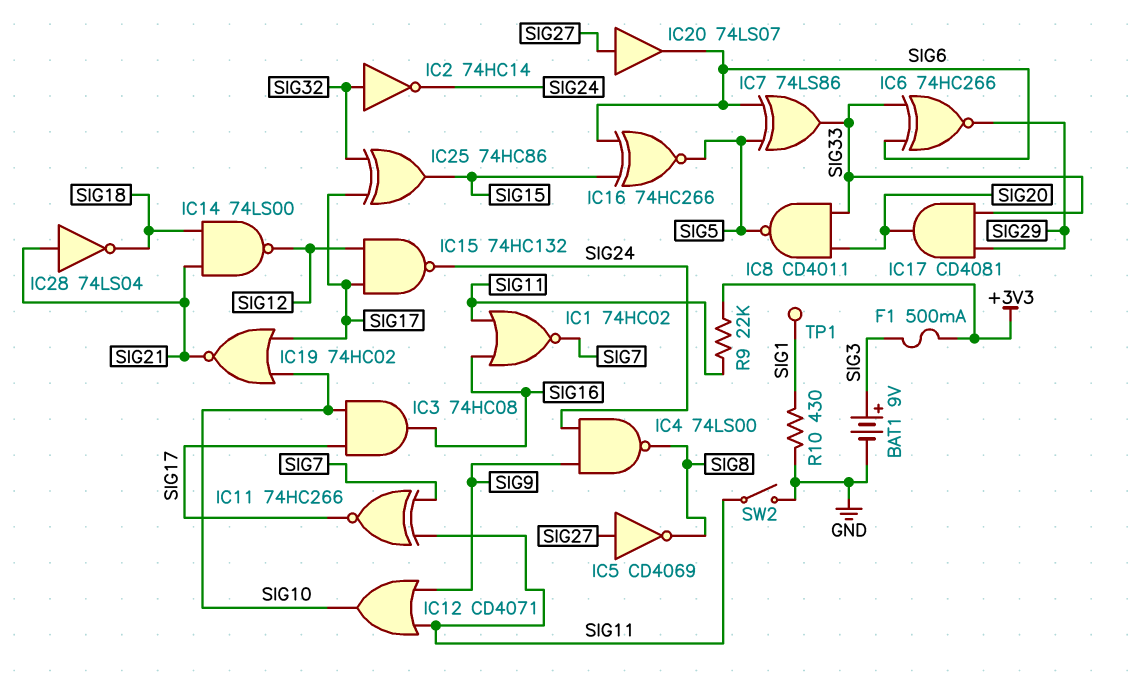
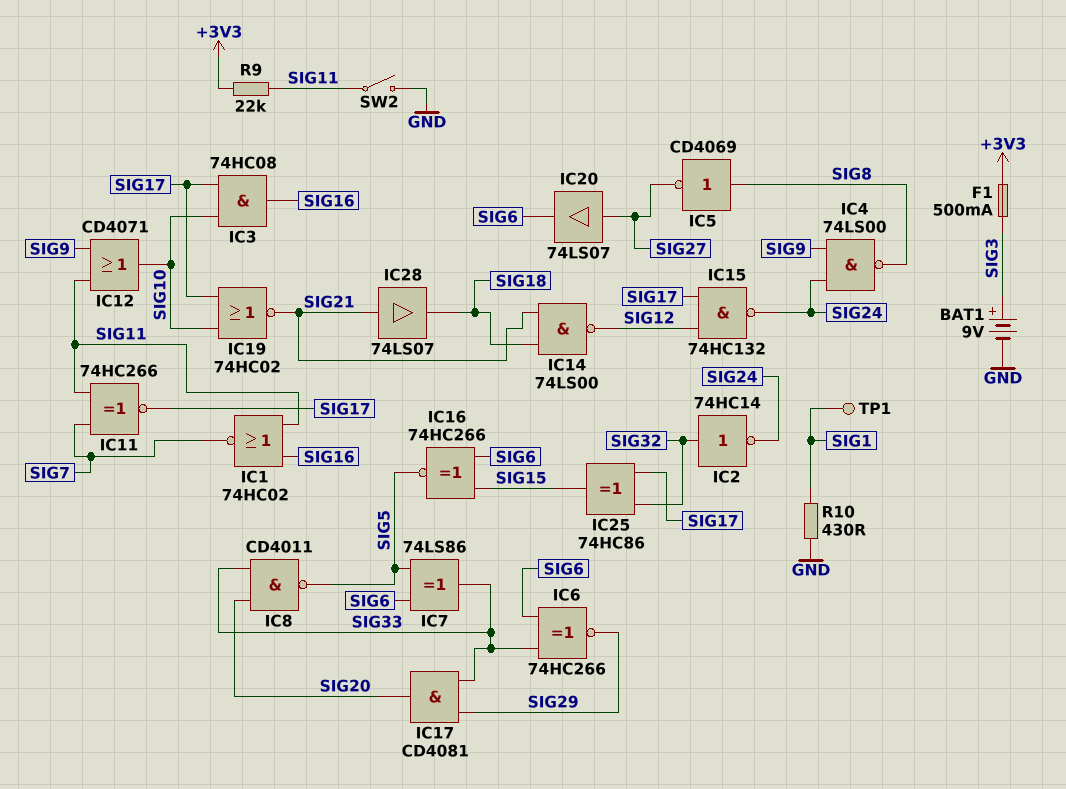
IC5: NOT CD4069 (in SIG27, out SIG8) -> NOT CD4069 (in SIG8, out SIG27)
IC28: NOT 74LS04 (in SIG21, out SIG18) -> buffer 74LS07 (in SIG21, out SIG18)

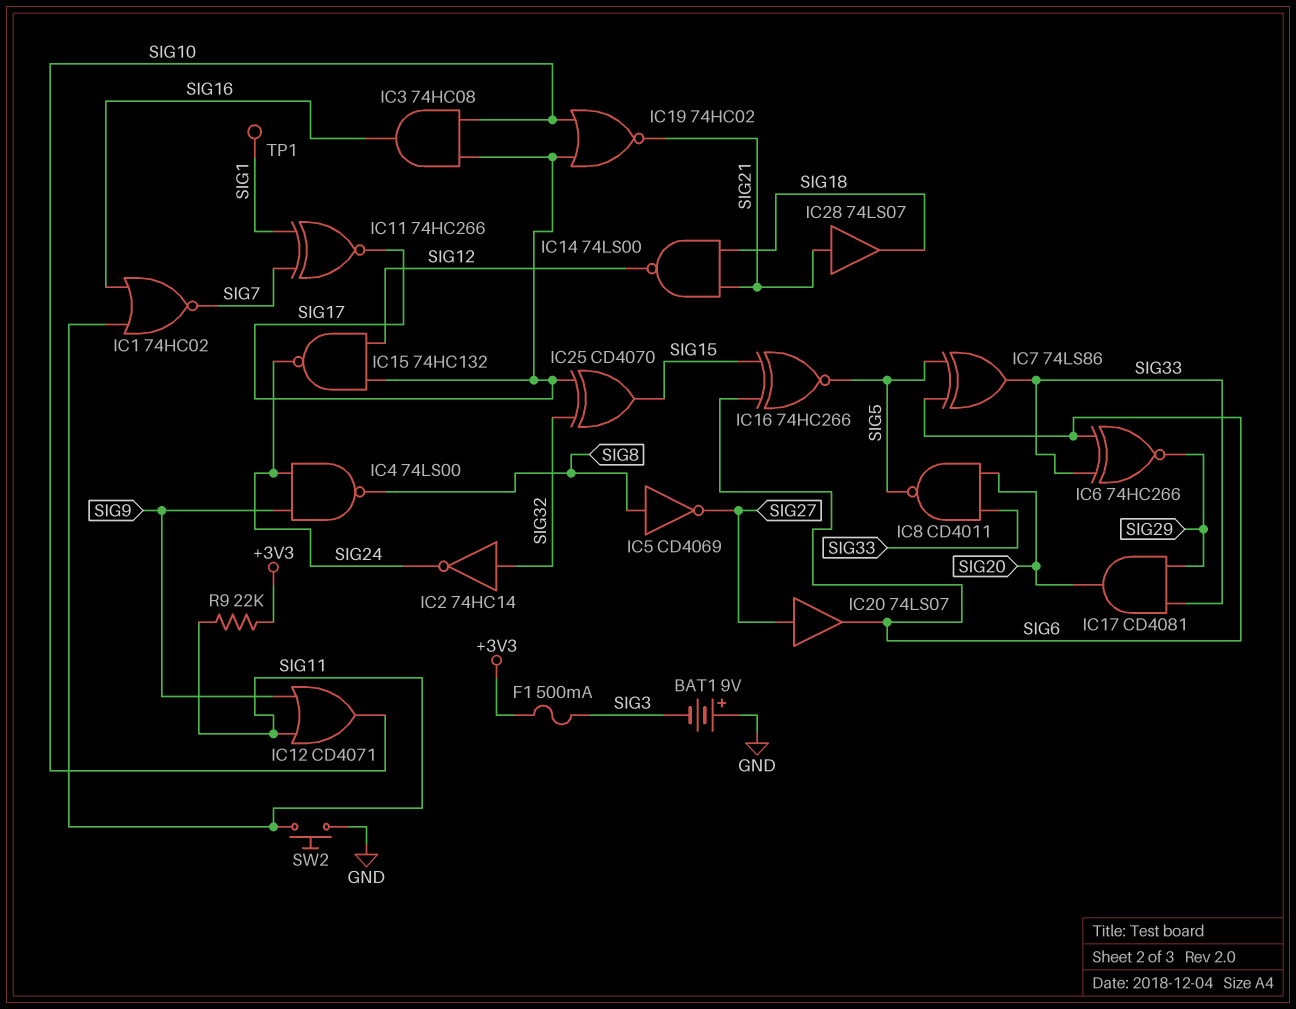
BAT1: 9V (plus SIG3, minus GND) -> 9V (plus GND, minus SIG3)
IC11: XNOR 74HC266 (in SIG7, in SIG11, out SIG17) -> XNOR 74HC266 (in SIG1, in SIG7, out SIG17)
IC25: XOR 74HC86 (in SIG17, in SIG32, out SIG15) -> XOR CD4070 (in SIG17, in SIG32, out SIG15)
R10: 430 (GND, SIG1) -> none
SW2: switch (GND, SIG11) -> button (GND, SIG11)

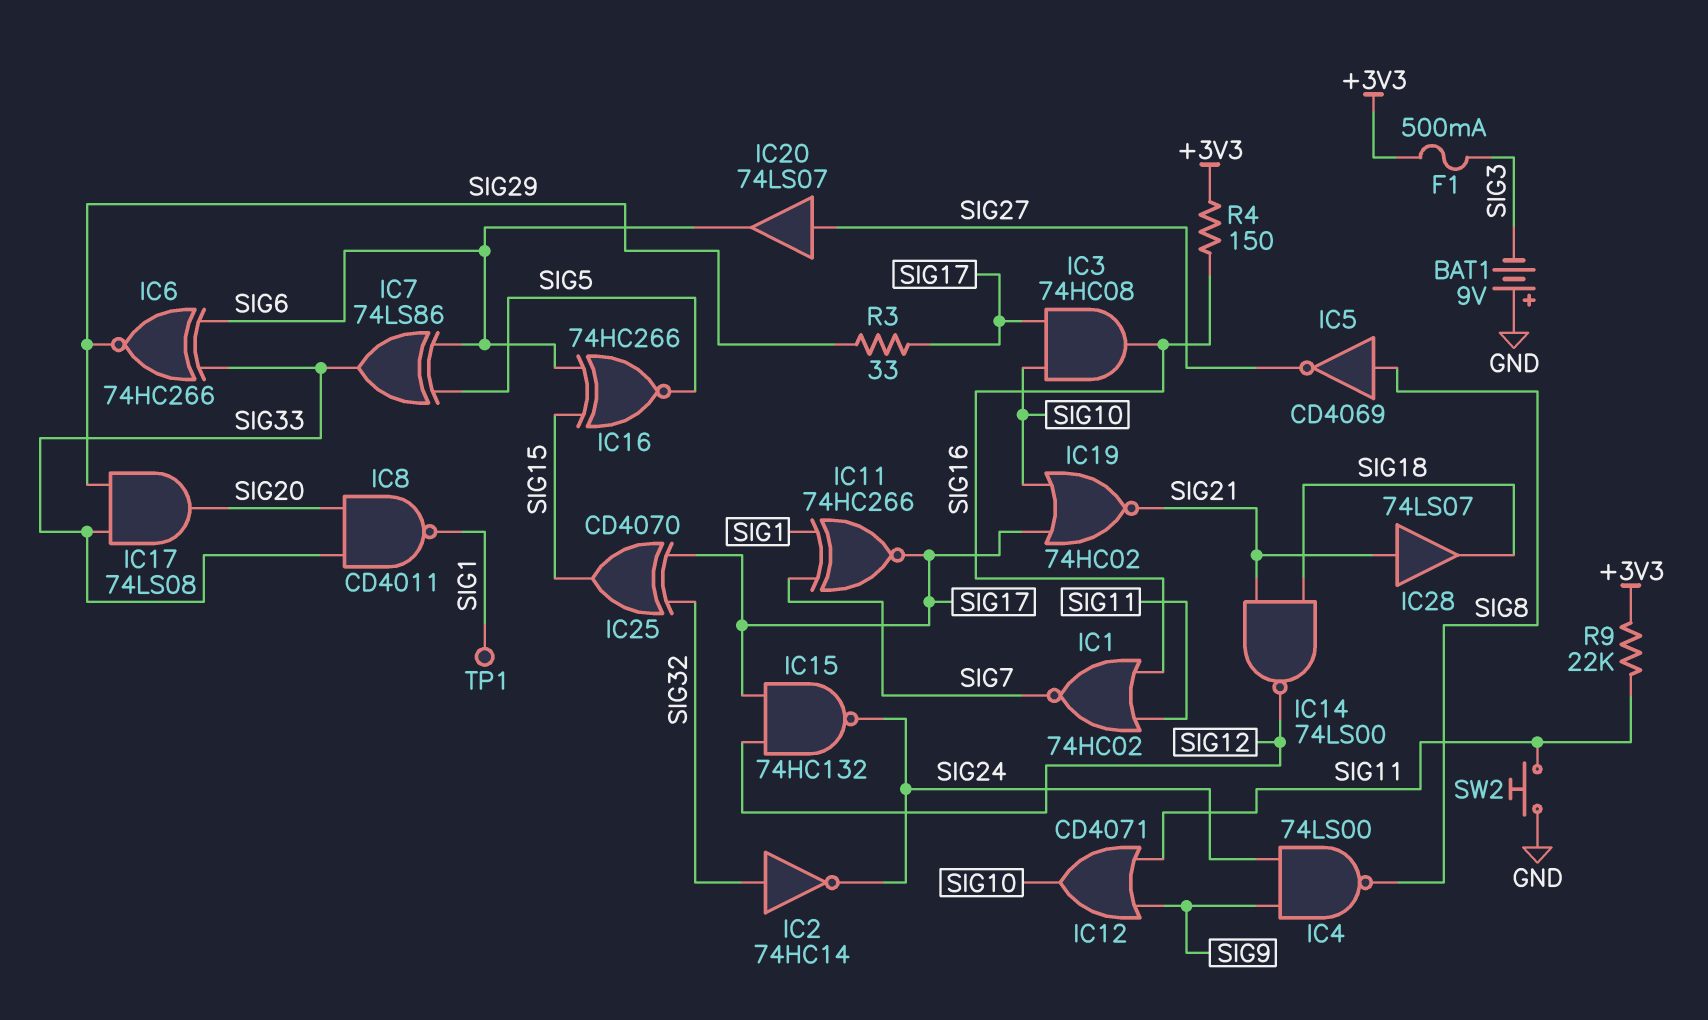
IC8: NAND CD4011 (in SIG20, in SIG33, out SIG5) -> NAND CD4011 (in SIG20, in SIG33, out SIG1)
IC17: AND CD4081 (in SIG29, in SIG33, out SIG20) -> AND 74LS08 (in SIG29, in SIG33, out SIG20)
R3: none -> 33 (SIG17, SIG29)
R4: none -> 150 (+3V3, SIG16)

